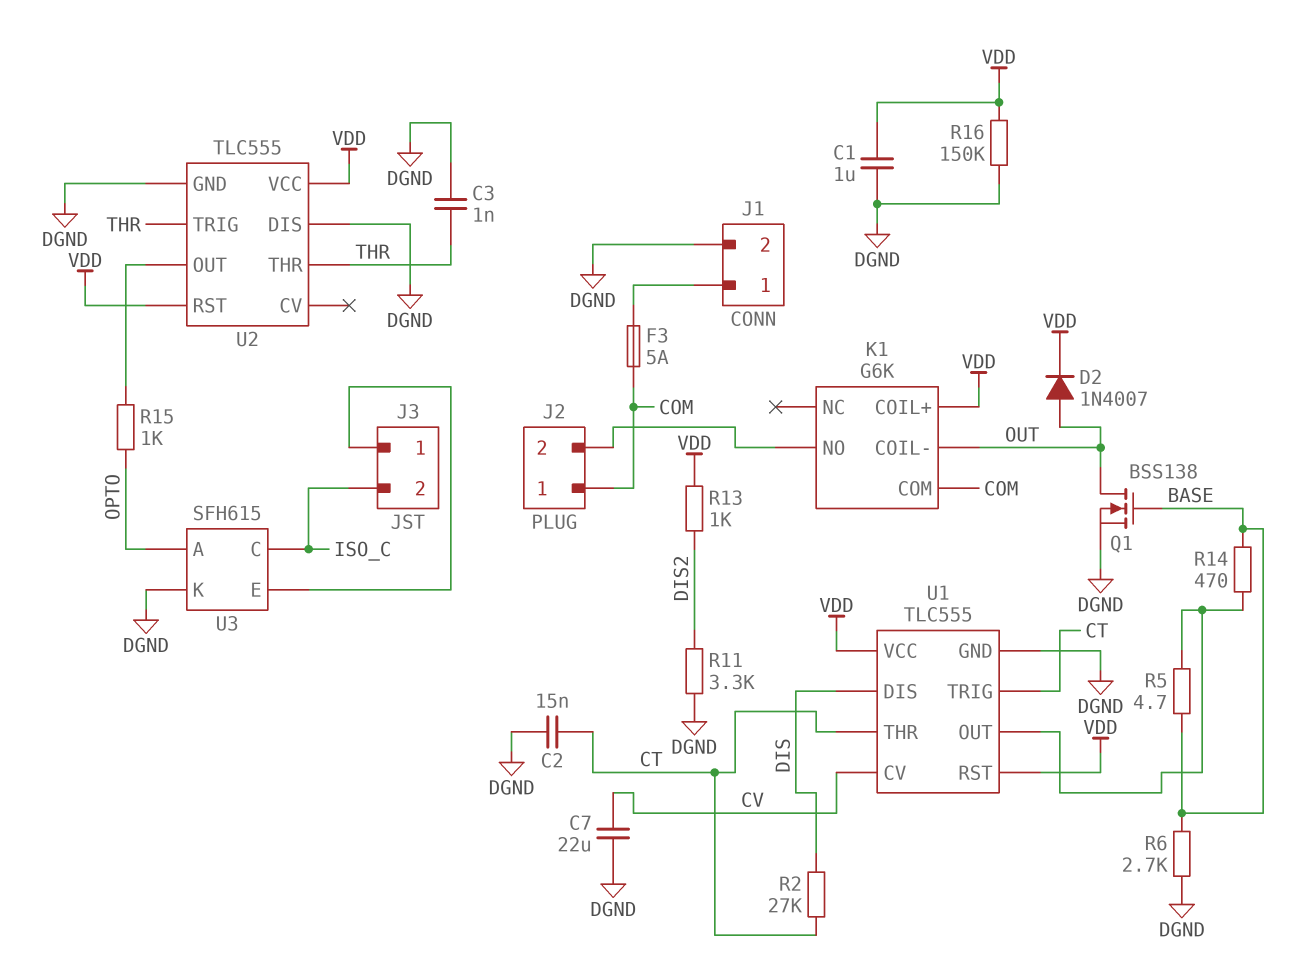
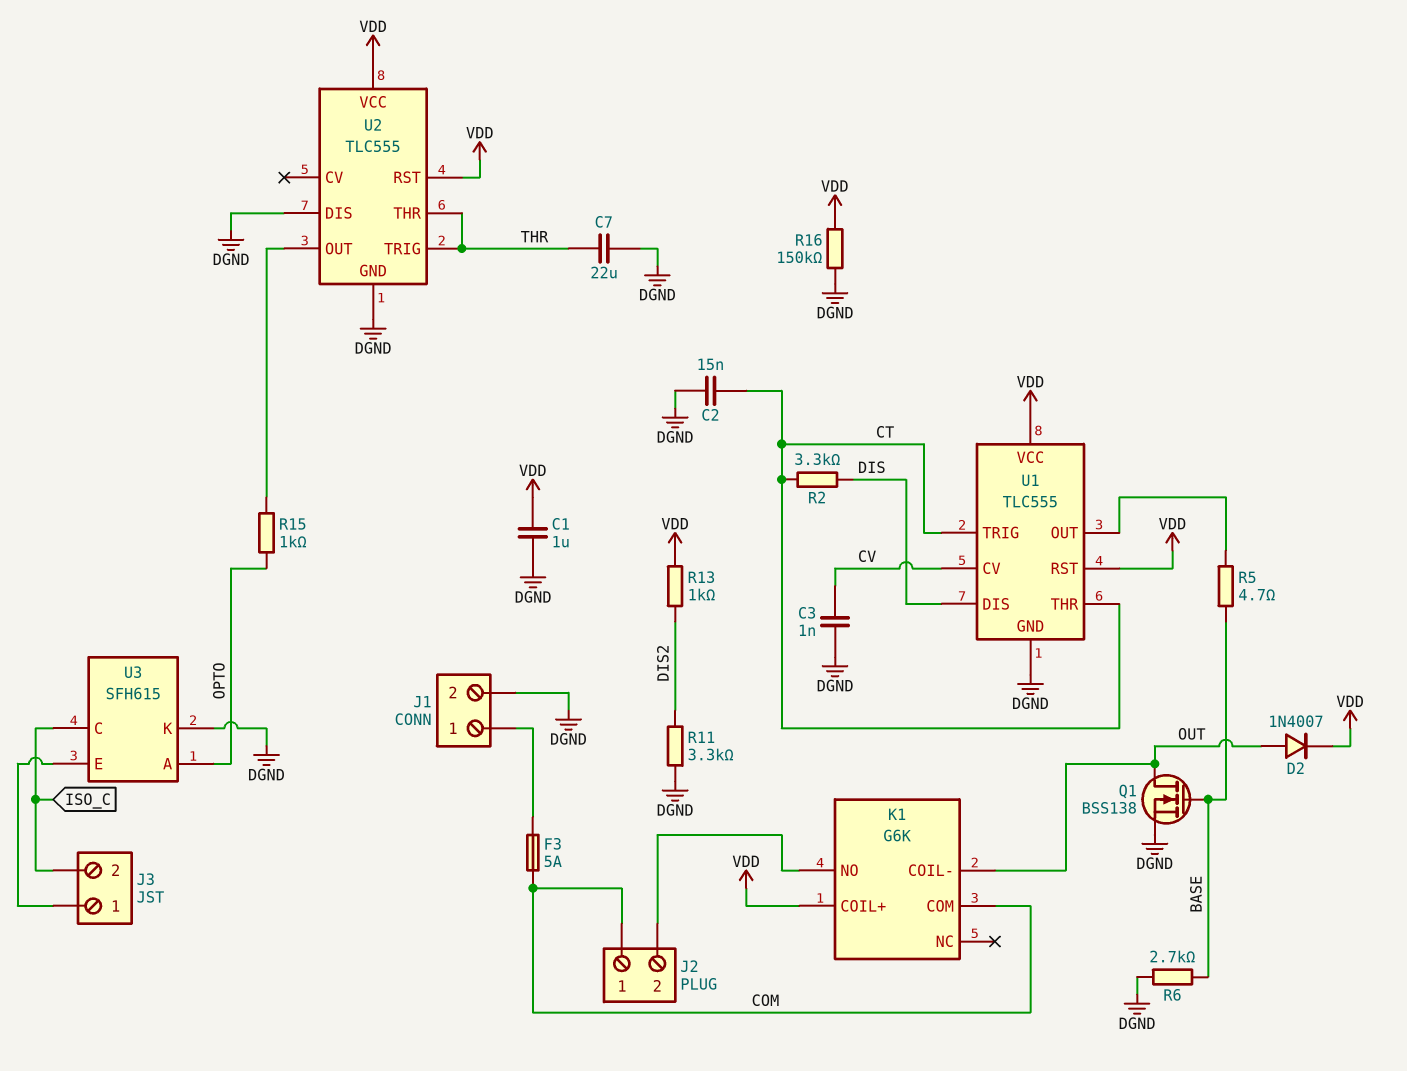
C3: 1nF (DGND, THR) -> 1nF (CV, DGND)
C7: 22uF (CV, DGND) -> 22uF (DGND, THR)
R2: 27k (CT, DIS) -> 3.3k (CT, DIS)
R14: 470 (BASE, U1/OUT) -> none

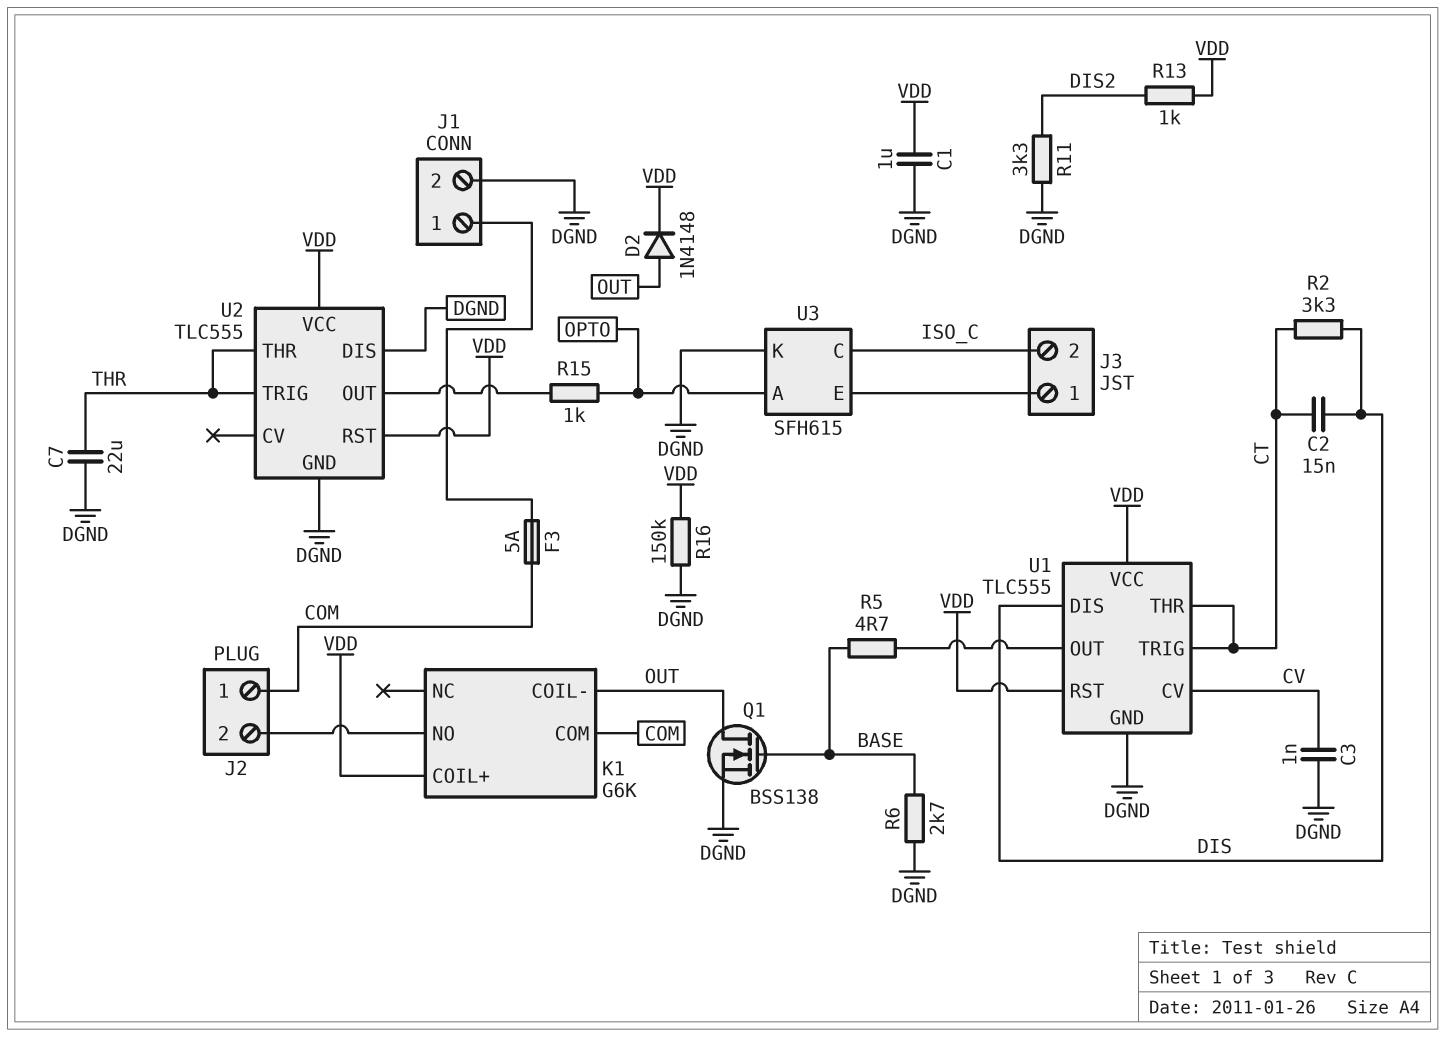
C2: 15nF (CT, DGND) -> 15nF (CT, DIS)
D2: diode 1N4007 (A OUT, K VDD) -> diode 1N4148 (A OUT, K VDD)

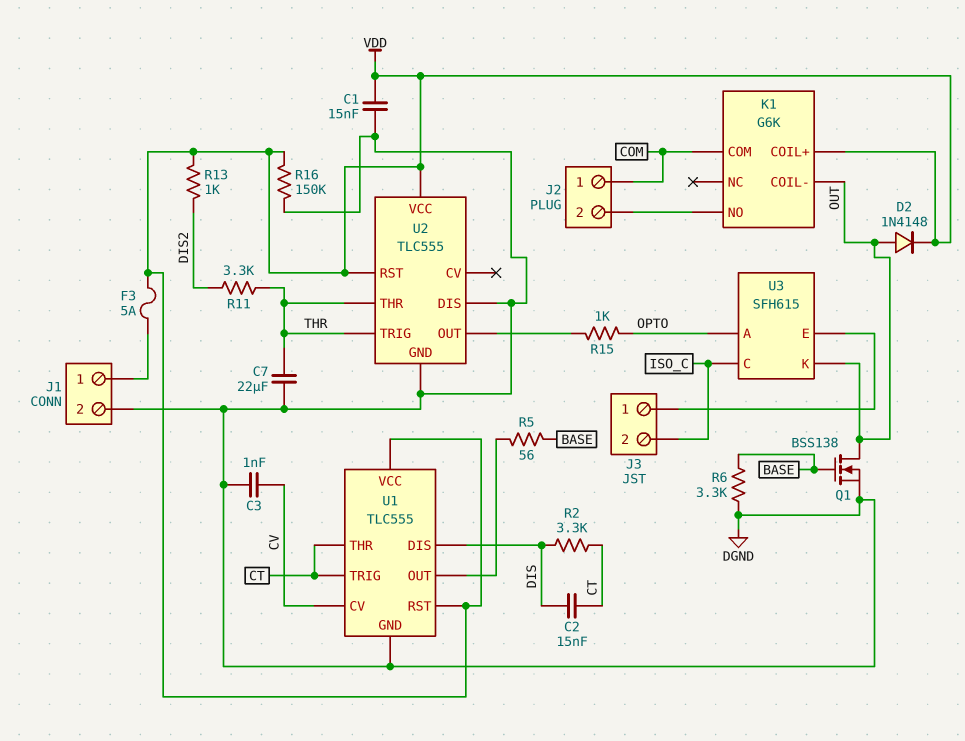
C1: 1uF (DGND, VDD) -> 15nF (DGND, VDD)
F3: 5A (COM, J1/1) -> 5A (J1/1, VDD)
R5: 4.7 (BASE, U1/OUT) -> 56 (BASE, U1/OUT)
R6: 2.7k (BASE, DGND) -> 3.3k (BASE, DGND)
R11: 3.3k (DGND, DIS2) -> 3.3k (DIS2, THR)
U3 pin K: DGND -> OUT

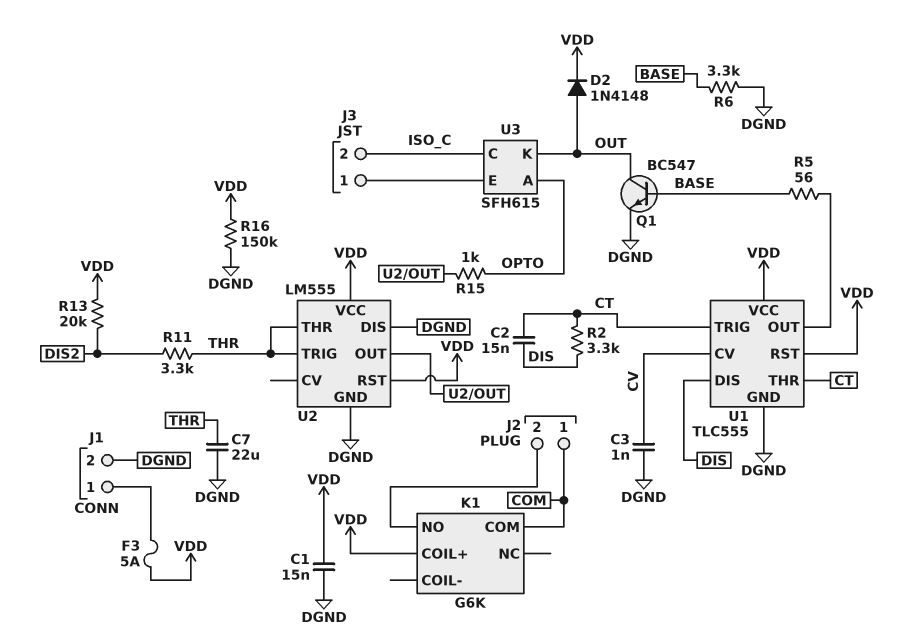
K1 pin COIL-: OUT -> none
Q1: NMOS BSS138 (G BASE, D OUT, S DGND) -> NPN BC547 (B BASE, C OUT, E DGND)
R13: 1k (DIS2, VDD) -> 20k (DIS2, VDD)
U2: TLC555 -> LM555

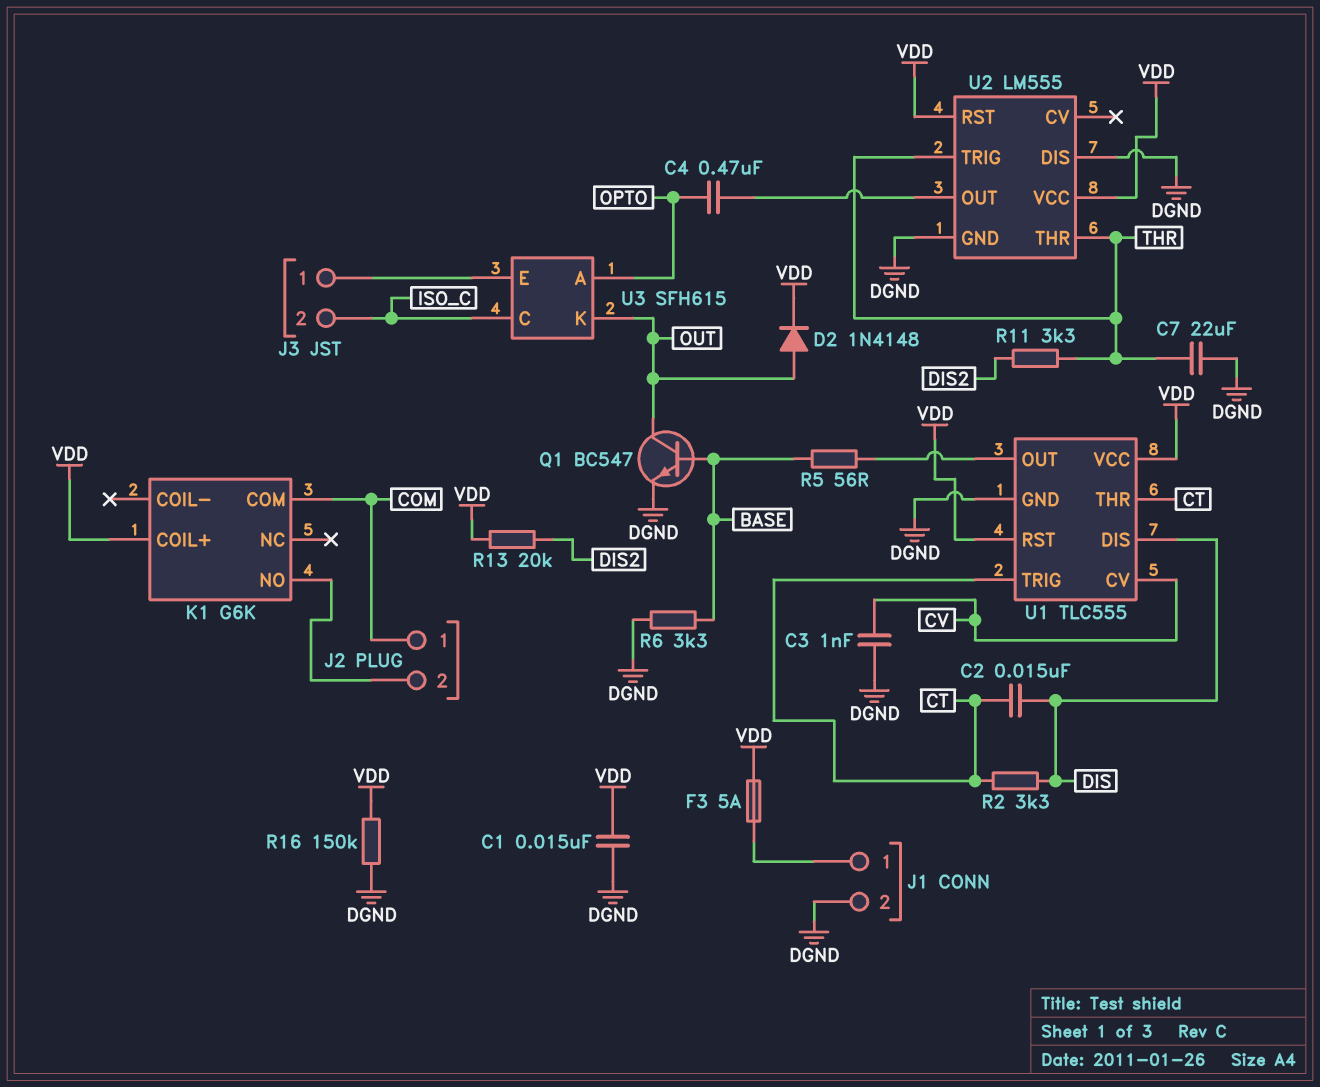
C4: none -> 470nF (OPTO, U2/OUT)
R15: 1k (OPTO, U2/OUT) -> none

